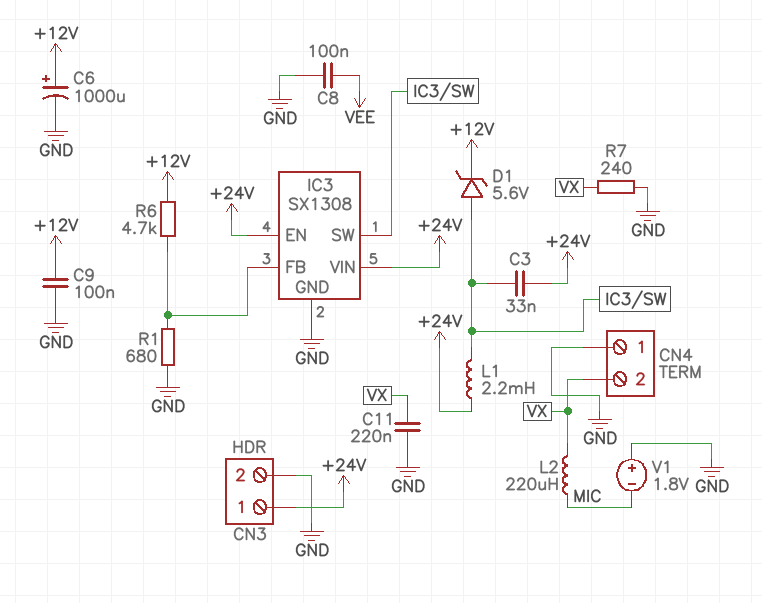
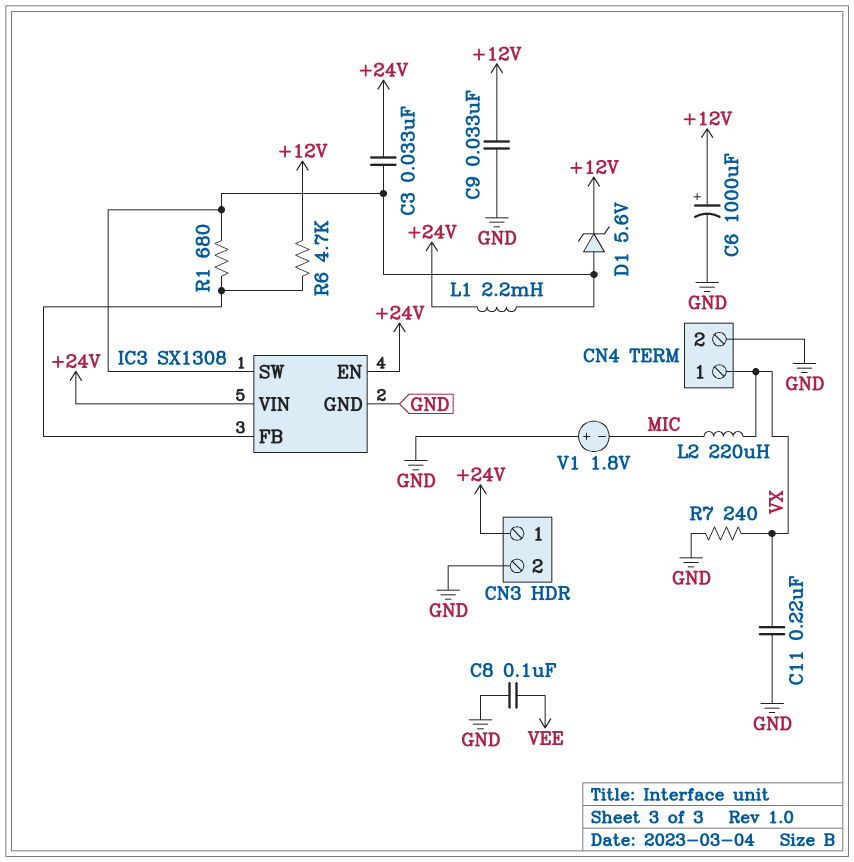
C9: 100nF (+12V, GND) -> 33nF (+12V, GND)
CN4 pin 1: GND -> VX
CN4 pin 2: VX -> GND
R1: 680 (GND, IC3/FB) -> 680 (IC3/FB, IC3/SW)

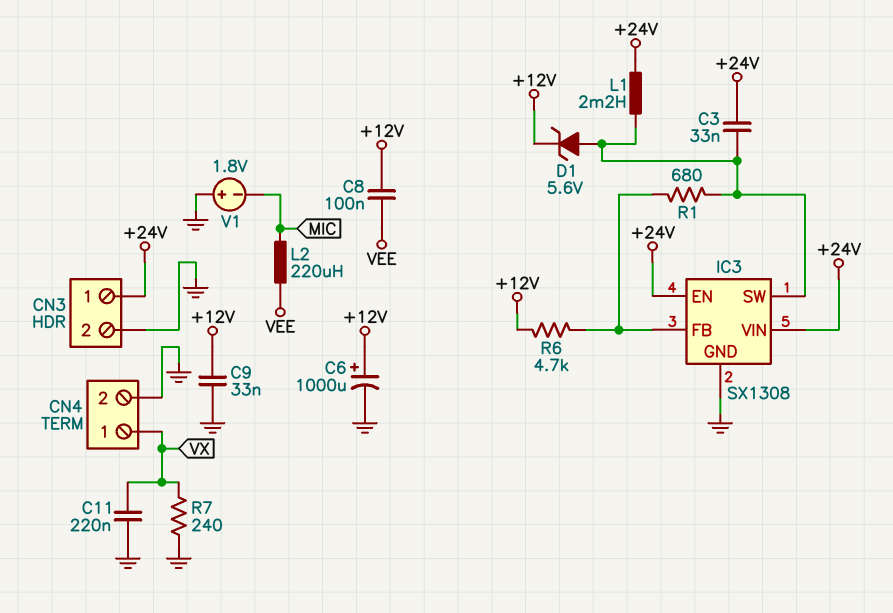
C8: 100nF (GND, VEE) -> 100nF (+12V, VEE)
L2: 220uH (MIC, VX) -> 220uH (MIC, VEE)

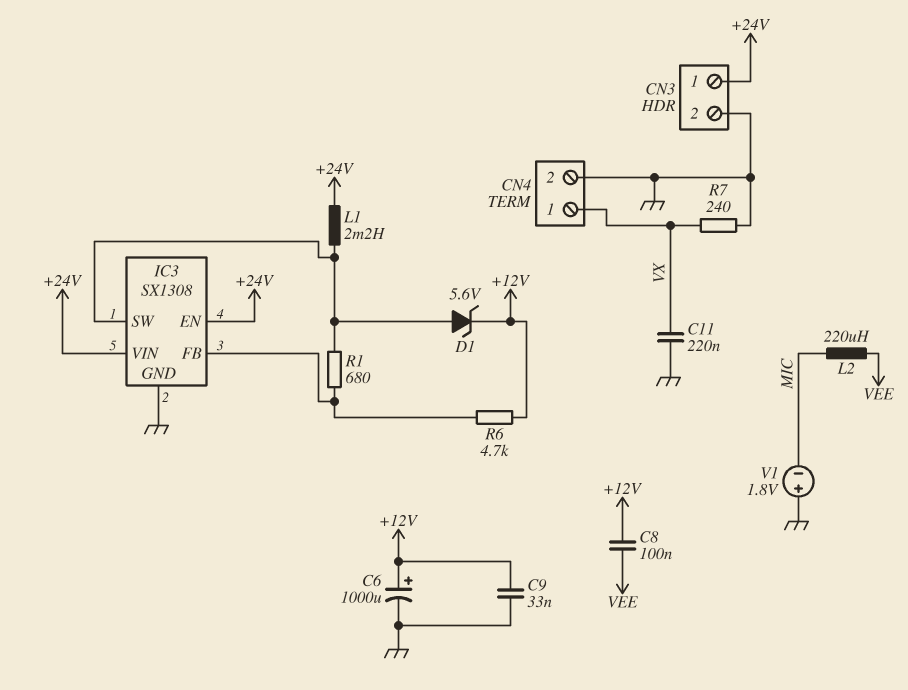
C3: 33nF (+24V, IC3/SW) -> none

